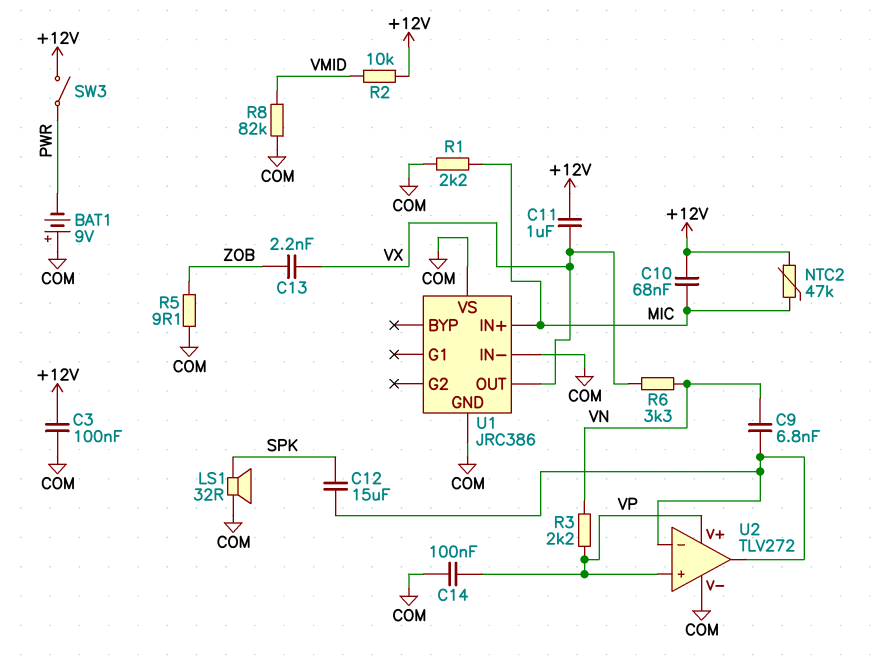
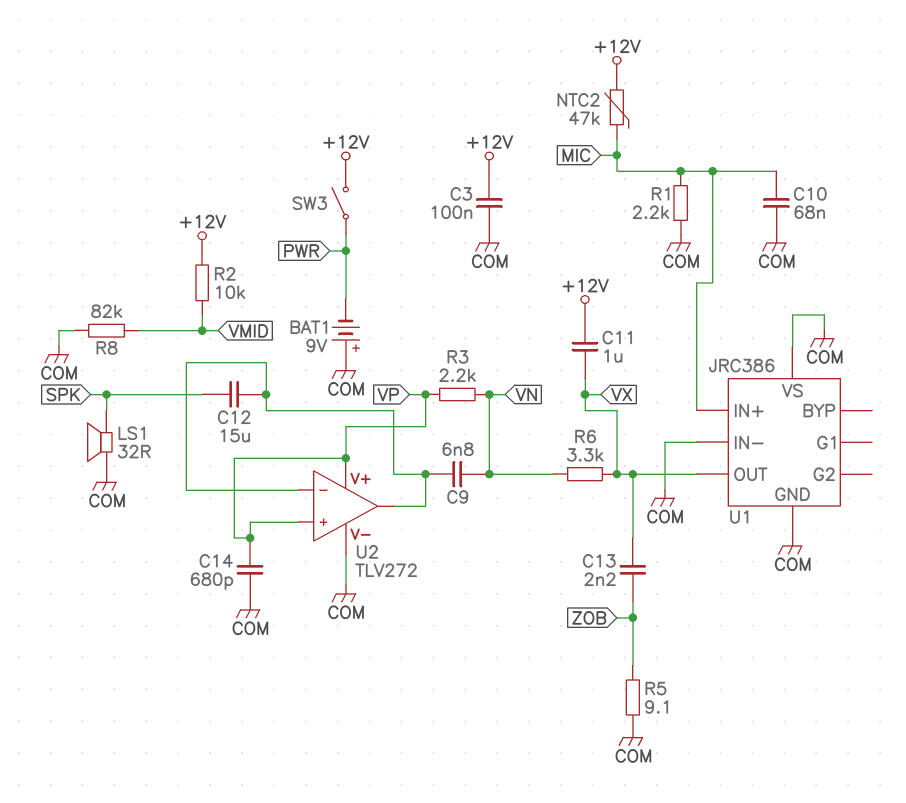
C10: 68nF (+12V, MIC) -> 68nF (COM, MIC)
C14: 100nF (COM, VP) -> 680pF (COM, VP)

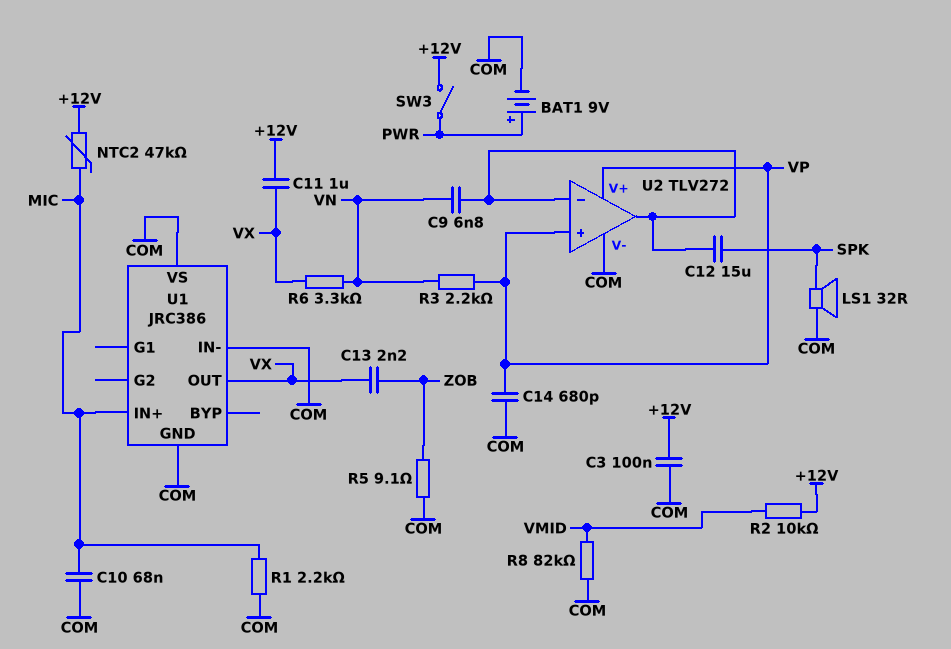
BAT1: 9V (plus COM, minus PWR) -> 9V (plus PWR, minus COM)

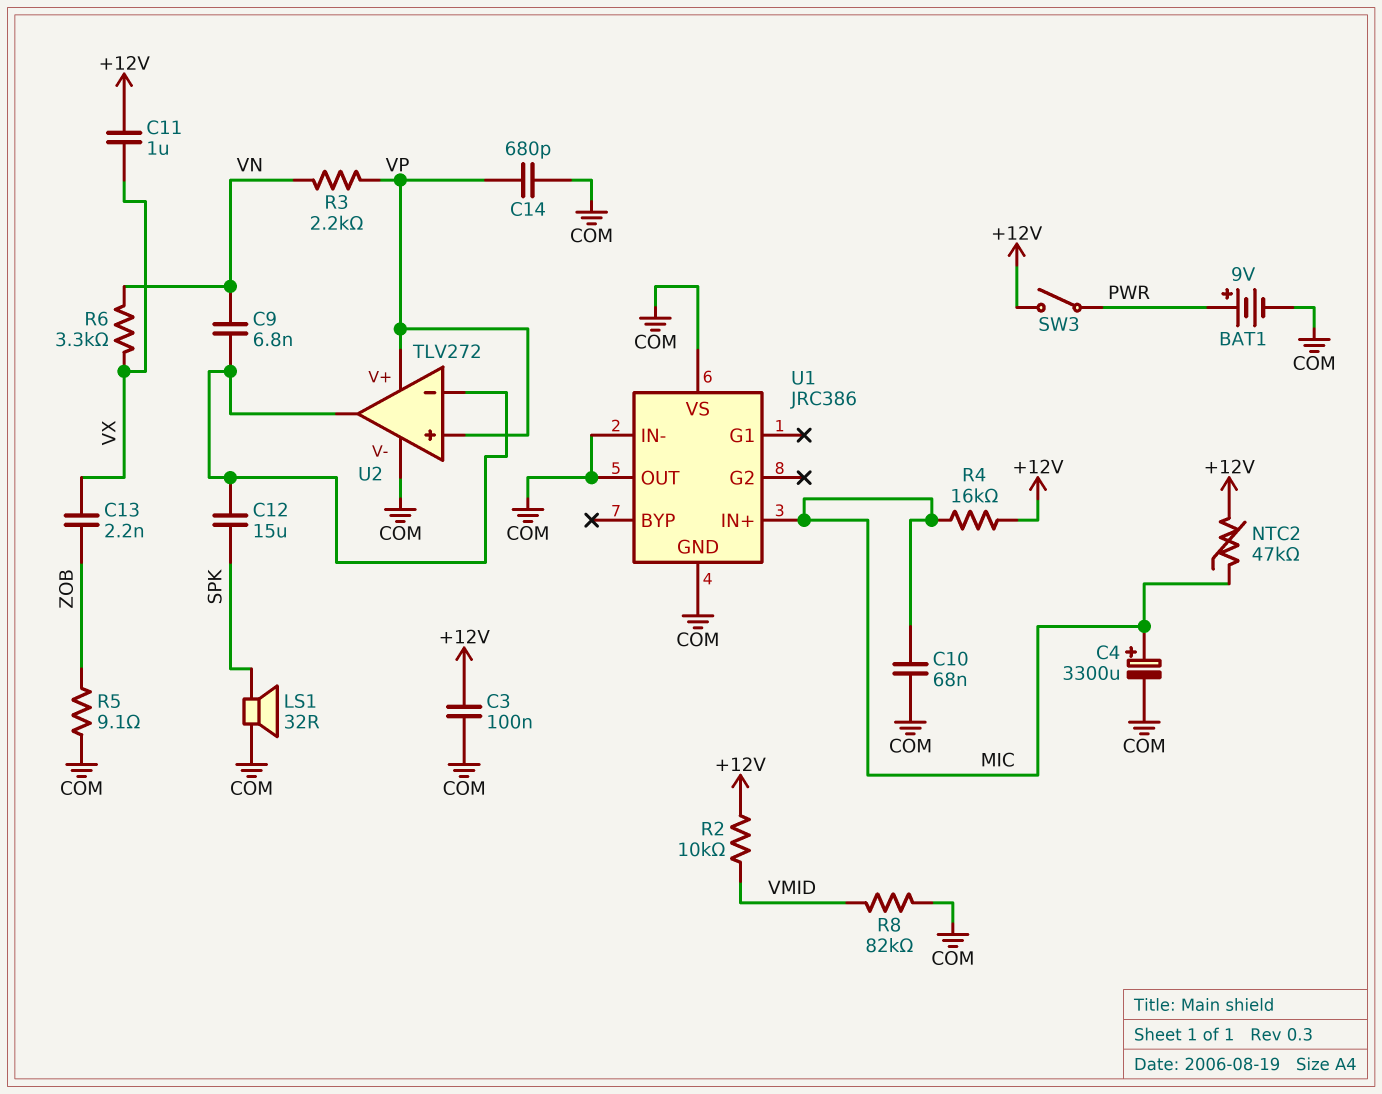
C4: none -> 3300uF (plus MIC, minus COM)
R1: 2.2k (COM, MIC) -> none
R4: none -> 16k (+12V, MIC)
U1 pin OUT: VX -> COM

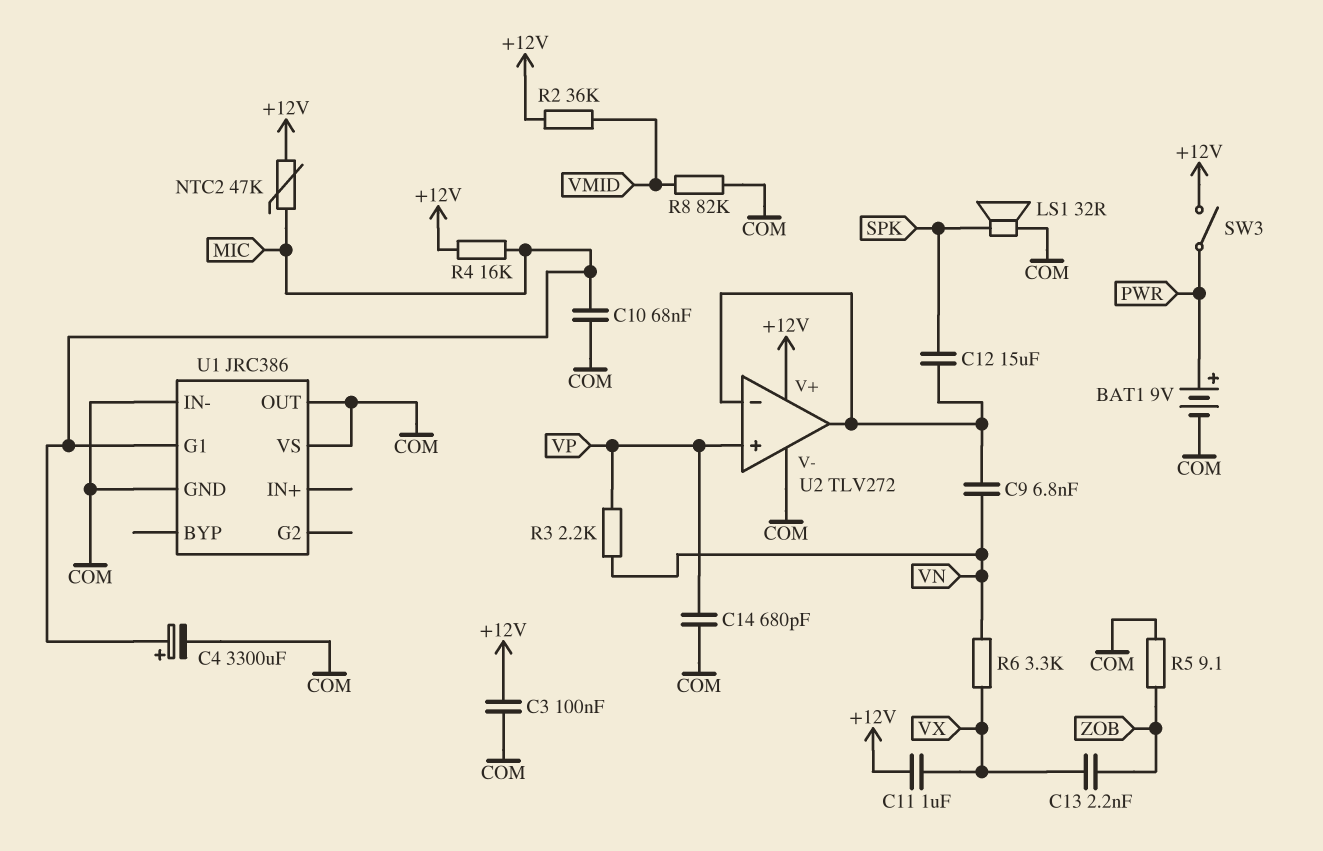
R2: 10k (+12V, VMID) -> 36k (+12V, VMID)
U1 pin G1: none -> MIC
U1 pin IN+: MIC -> none
U2 pin V+: VP -> +12V

